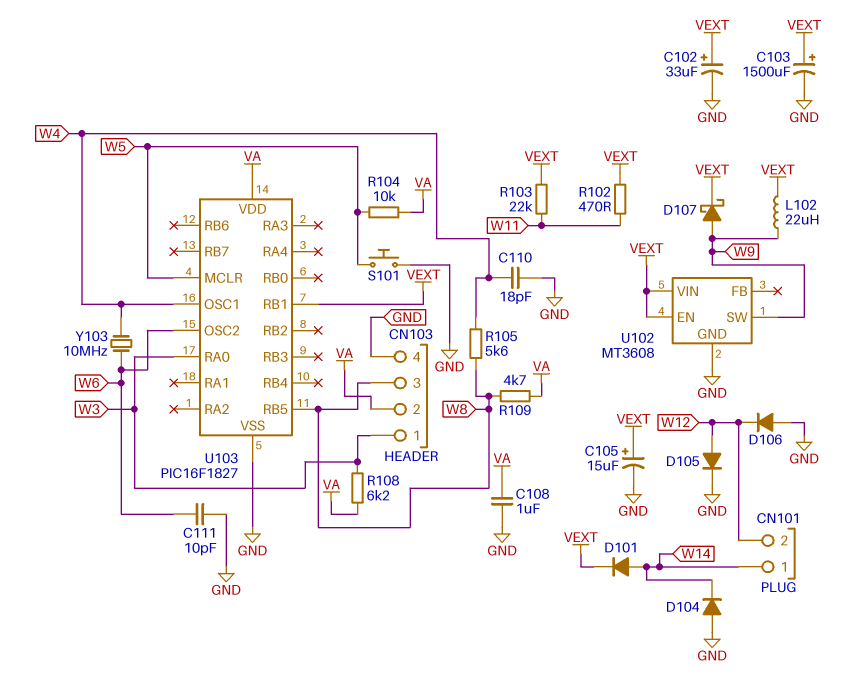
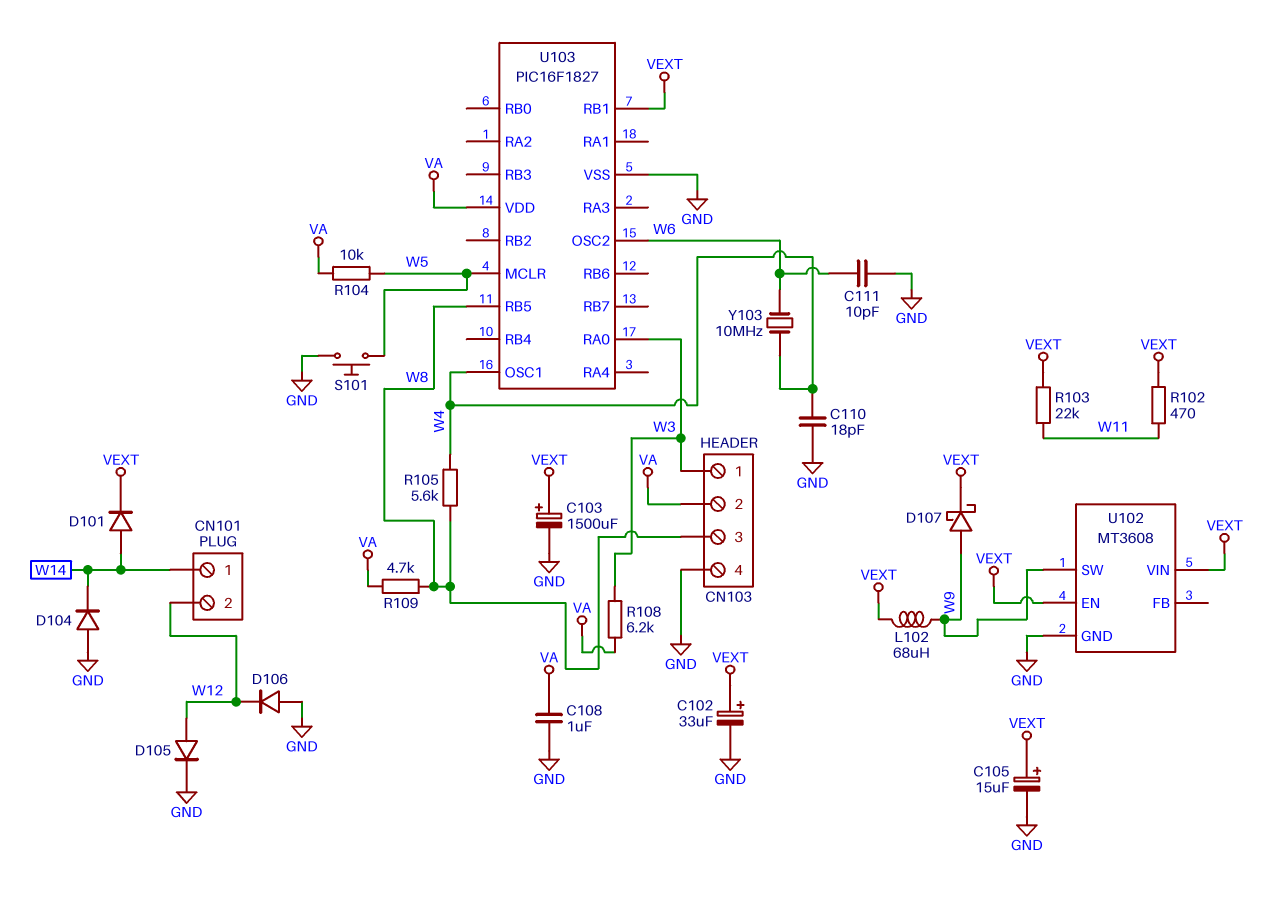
L102: 22uH (VEXT, W9) -> 68uH (VEXT, W9)

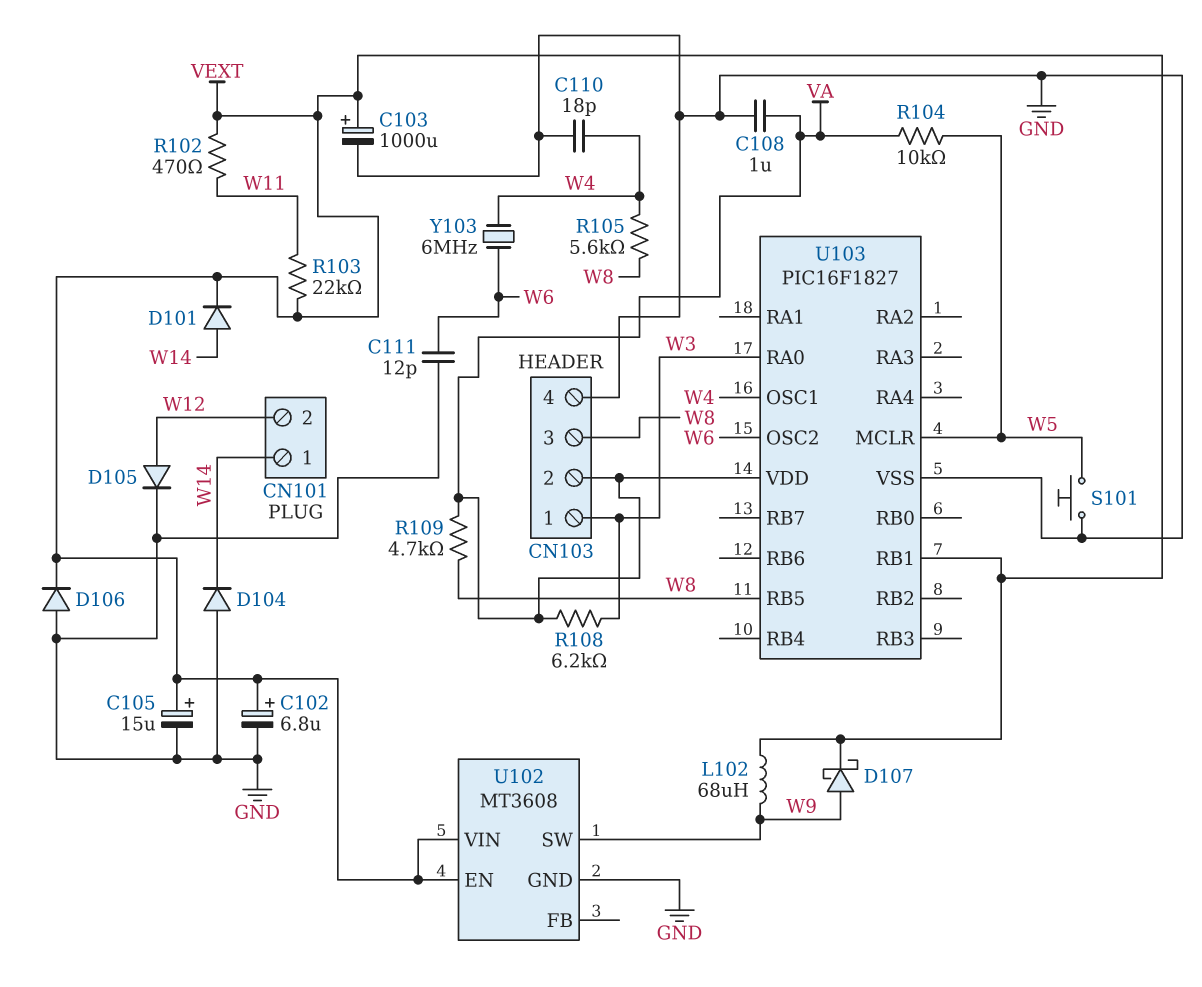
C102: 33uF (plus VEXT, minus GND) -> 6.8uF (plus VEXT, minus GND)
C103: 1500uF (plus VEXT, minus GND) -> 1000uF (plus VEXT, minus GND)
C111: 10pF (GND, W6) -> 12pF (GND, W6)
D106: diode (A GND, K W12) -> diode (A GND, K VEXT)
Y103: 10MHz (W4, W6) -> 6MHz (W4, W6)

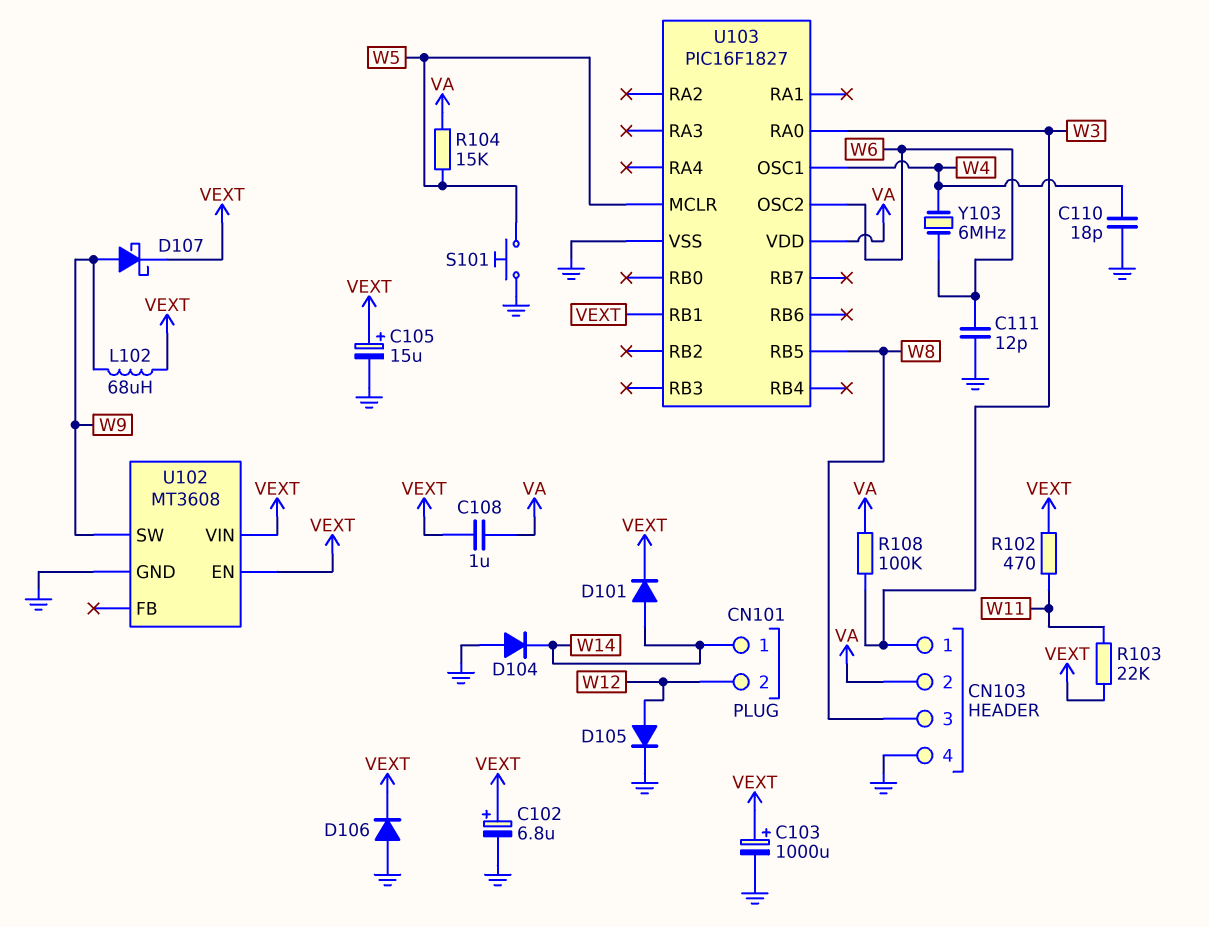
C108: 1uF (GND, VA) -> 1uF (VA, VEXT)
R104: 10k (VA, W5) -> 15k (VA, W5)
R105: 5.6k (W4, W8) -> none
R108: 6.2k (VA, W3) -> 100k (VA, W3)
R109: 4.7k (VA, W8) -> none

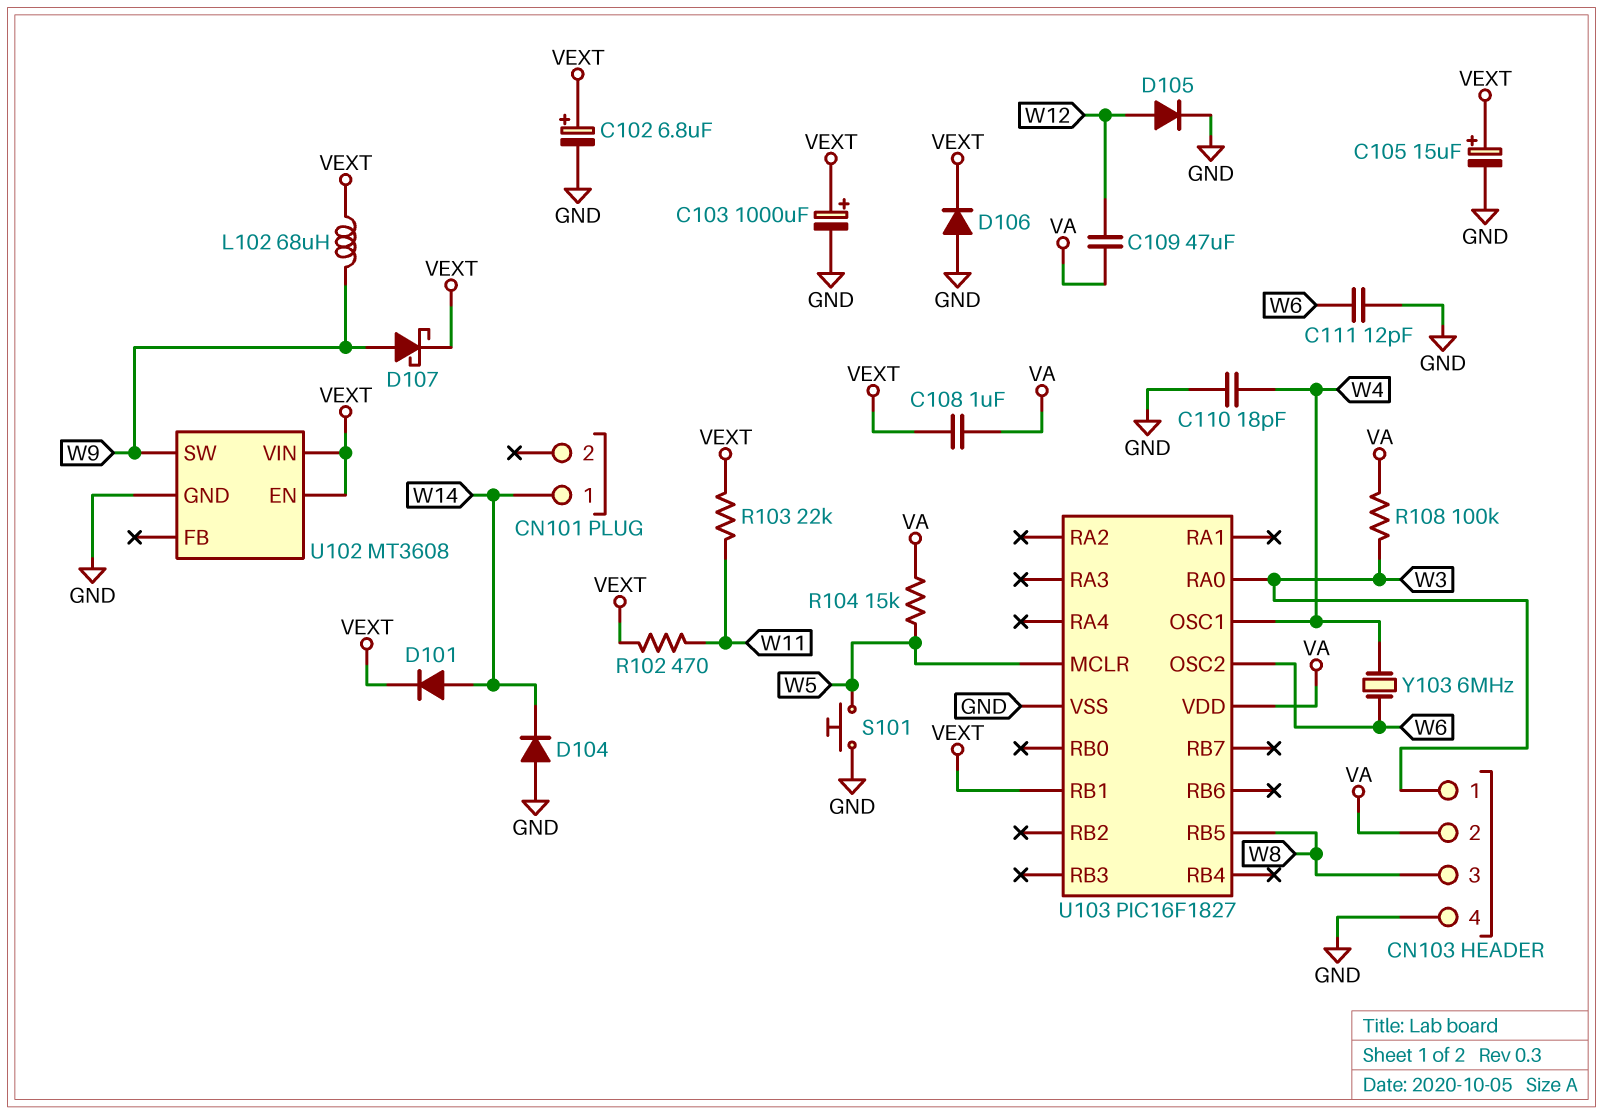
C109: none -> 47uF (VA, W12)
CN101 pin 2: W12 -> none

